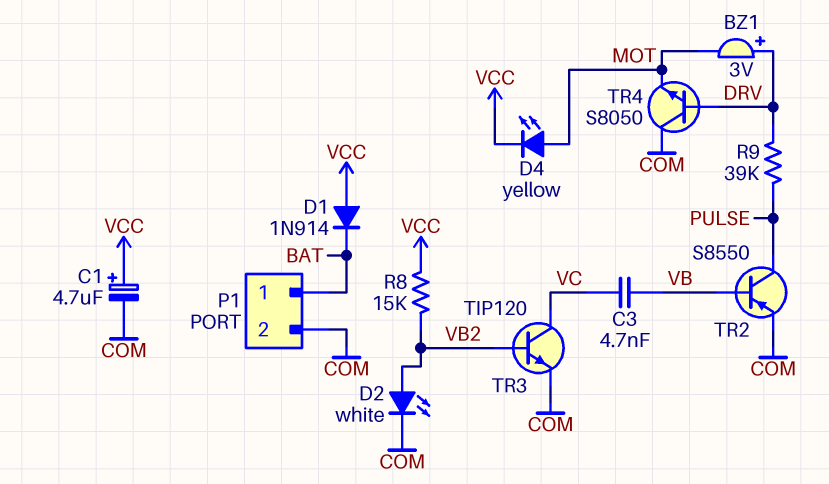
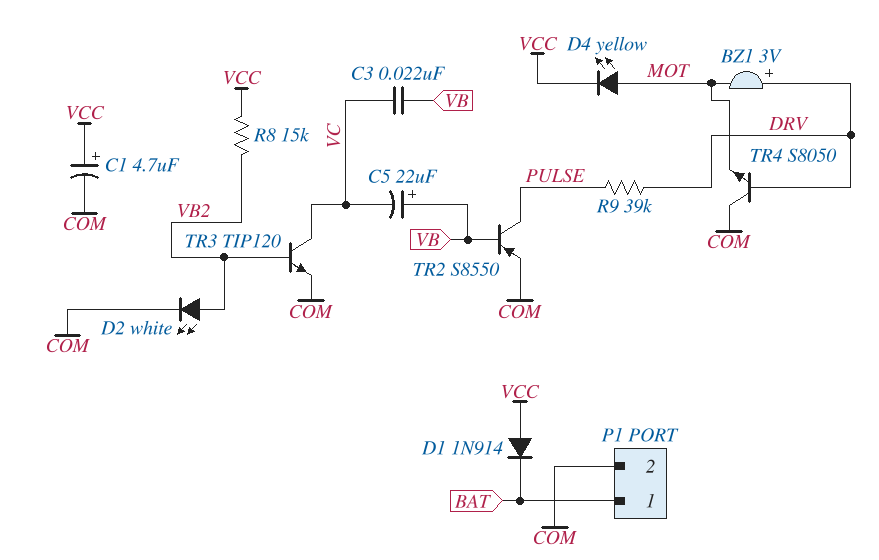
C3: 4.7nF (VB, VC) -> 22nF (VB, VC)
C5: none -> 22uF (plus VB, minus VC)

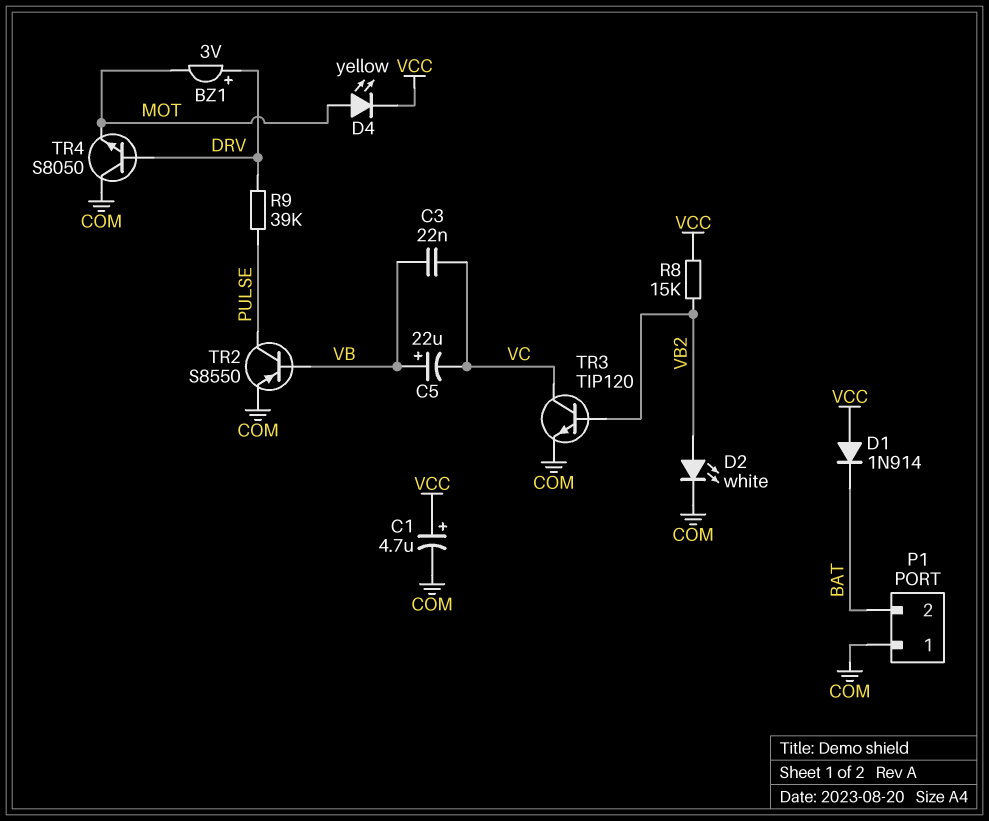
P1 pin 1: BAT -> COM
P1 pin 2: COM -> BAT

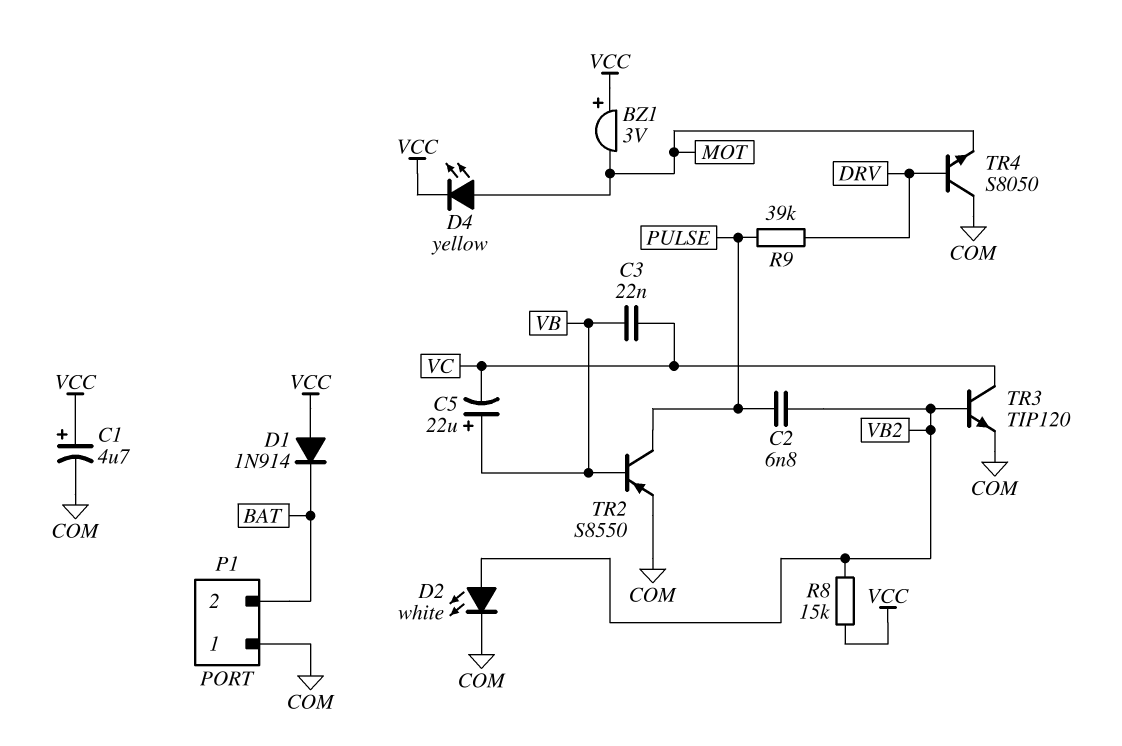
BZ1: buzzer 3V (plus DRV, minus MOT) -> buzzer 3V (plus VCC, minus MOT)
C2: none -> 6.8nF (PULSE, VB2)

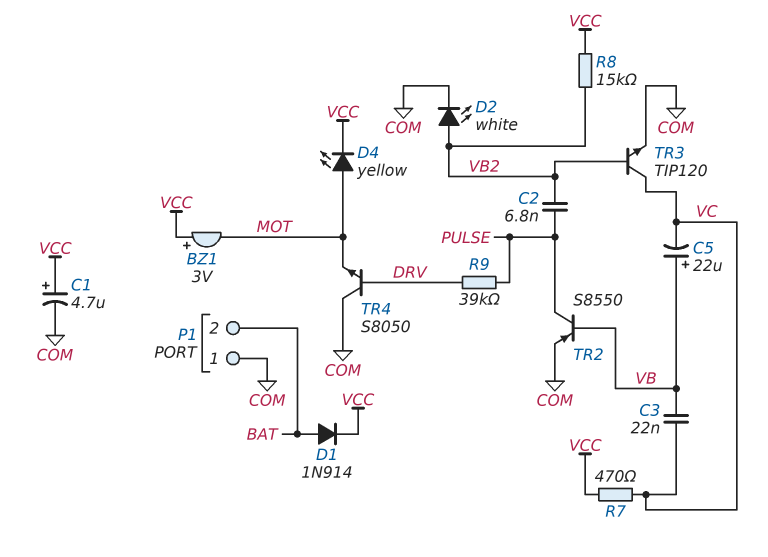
D1: diode 1N914 (A VCC, K BAT) -> diode 1N914 (A BAT, K VCC)
R7: none -> 470 (VC, VCC)

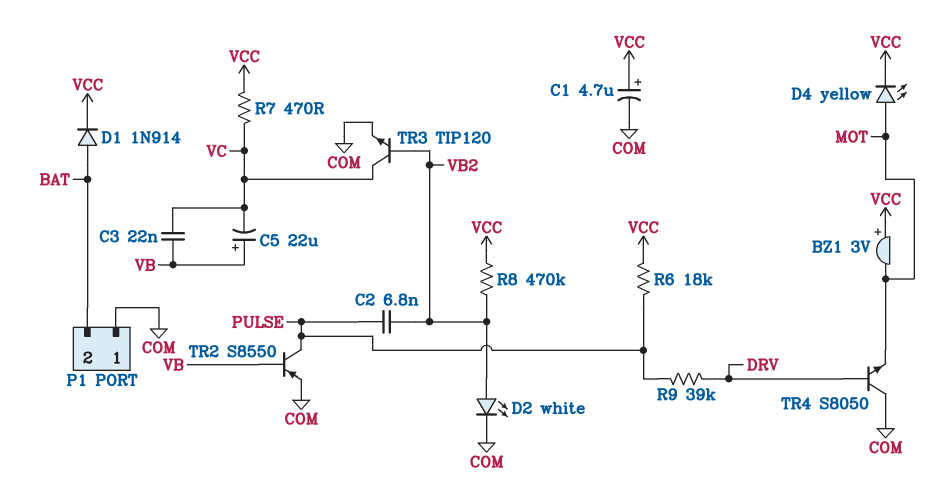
R6: none -> 18k (PULSE, VCC)
R8: 15k (VB2, VCC) -> 470k (VB2, VCC)

